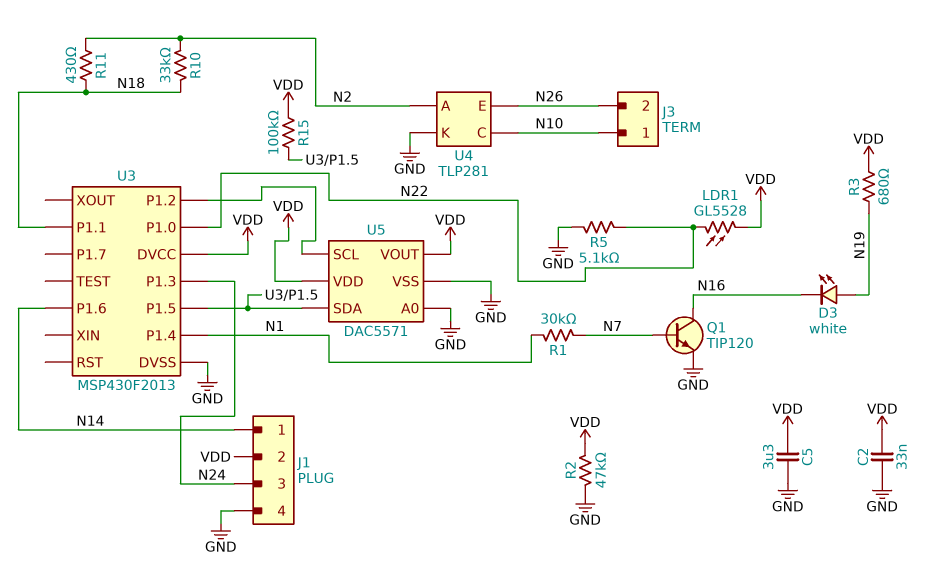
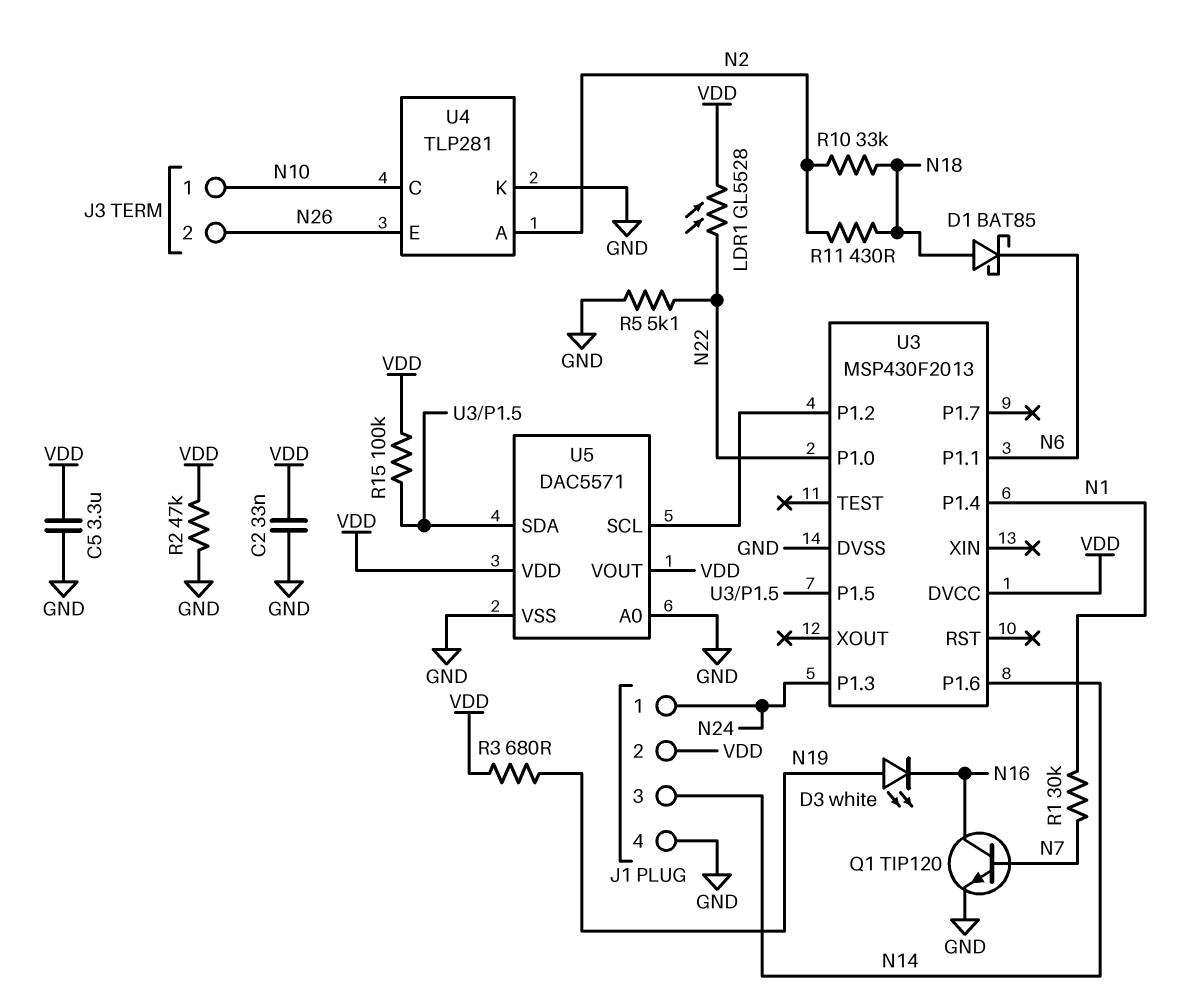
D1: none -> schottky BAT85 (A N18, K N6)
J1 pin 1: N14 -> N24
J1 pin 3: N24 -> N14
U3 pin P1.1: N18 -> N6

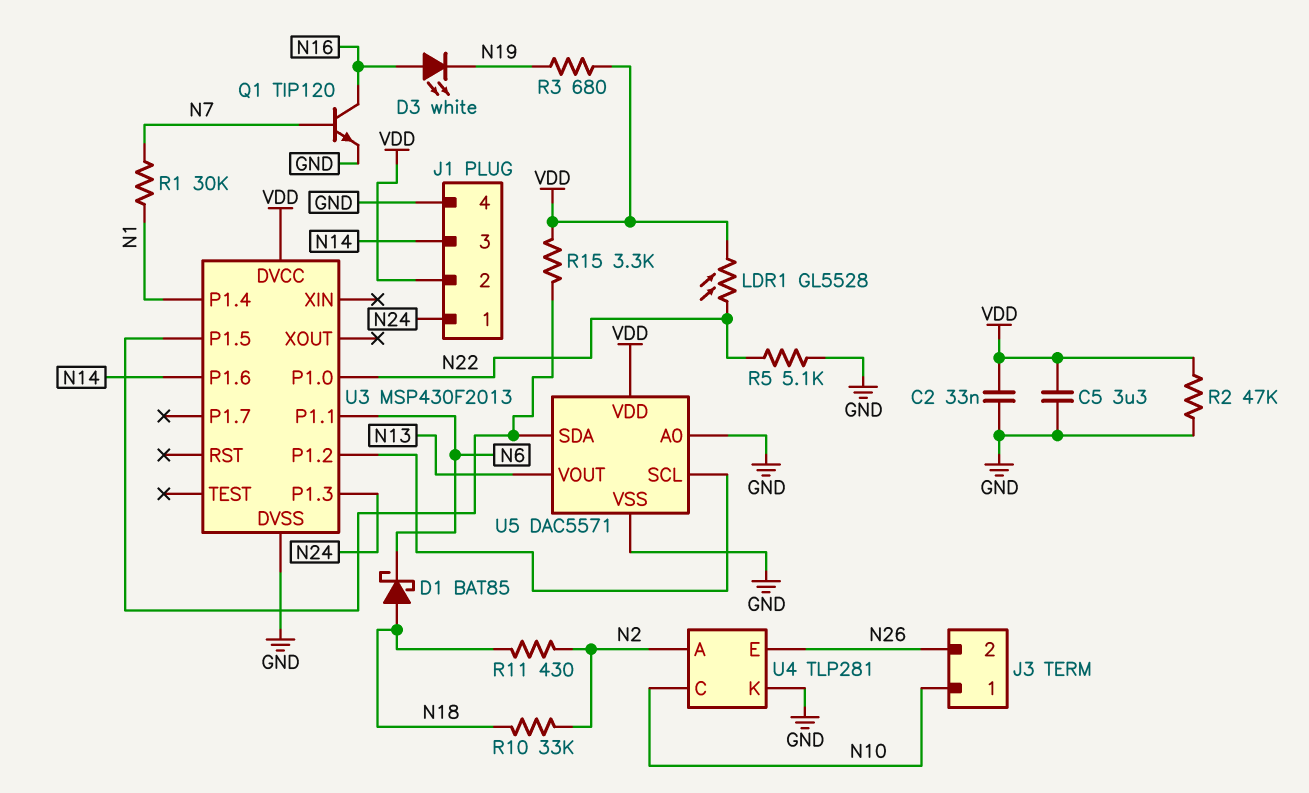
D3: LED white (A N19, K N16) -> LED white (A N16, K N19)
R15: 100k (U3/P1.5, VDD) -> 3.3k (U3/P1.5, VDD)
U5 pin VOUT: VDD -> N13

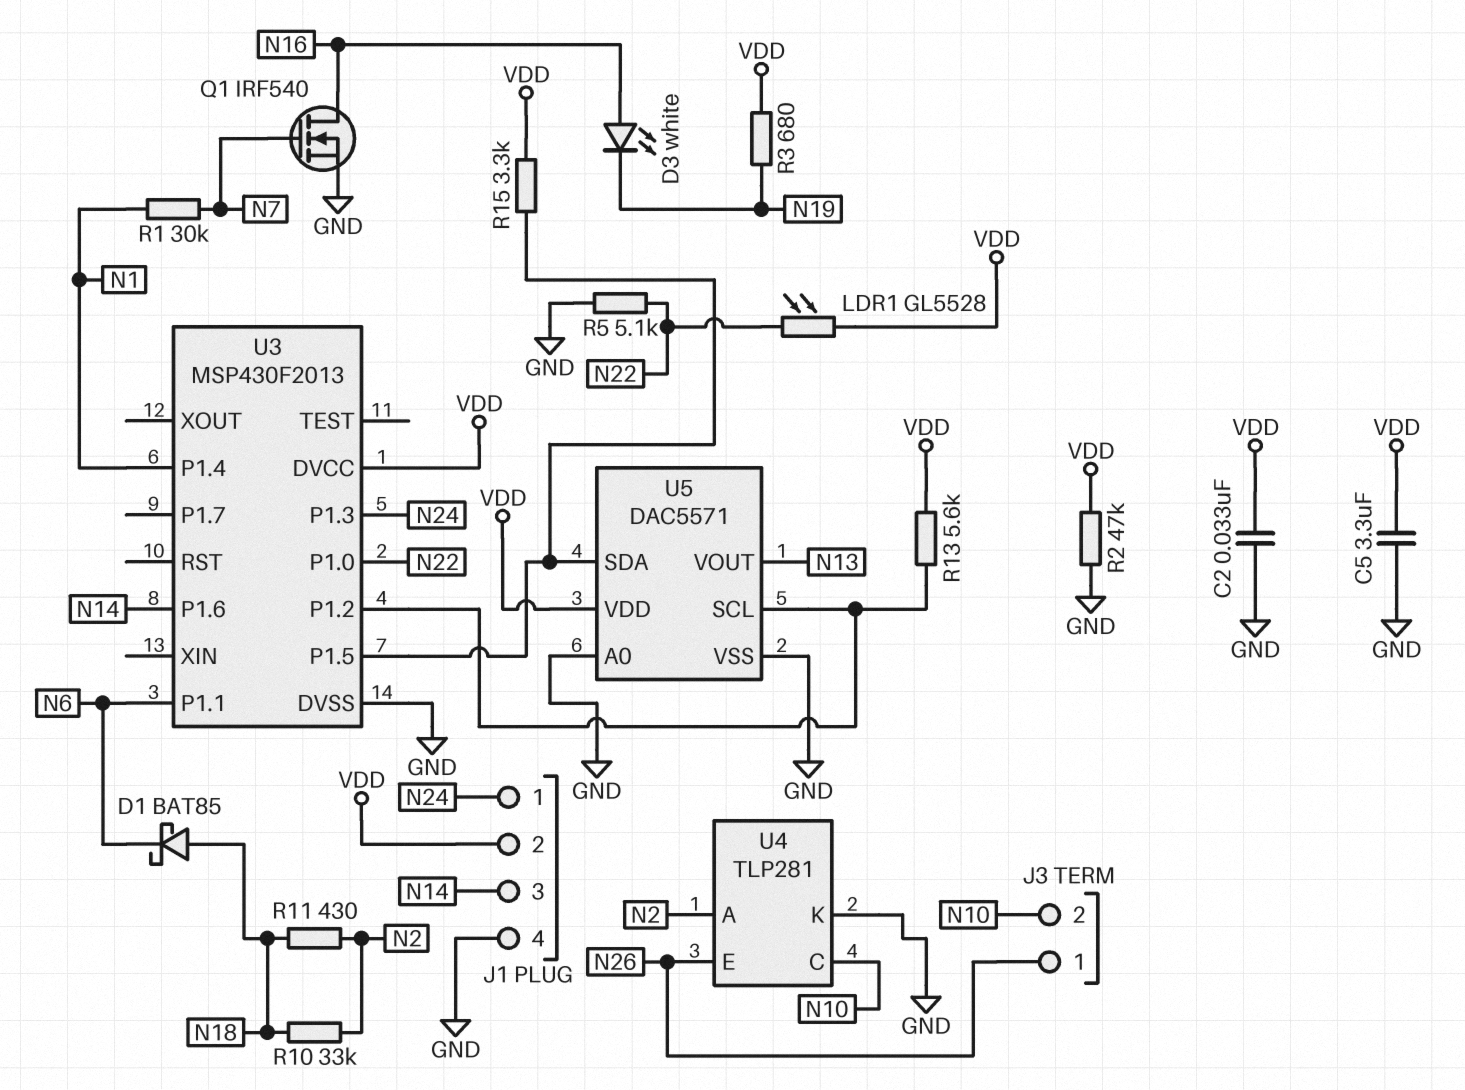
J3 pin 1: N10 -> N26
J3 pin 2: N26 -> N10
Q1: NPN TIP120 (B N7, C N16, E GND) -> NMOS IRF540 (G N7, D N16, S GND)
R13: none -> 5.6k (U3/P1.2, VDD)

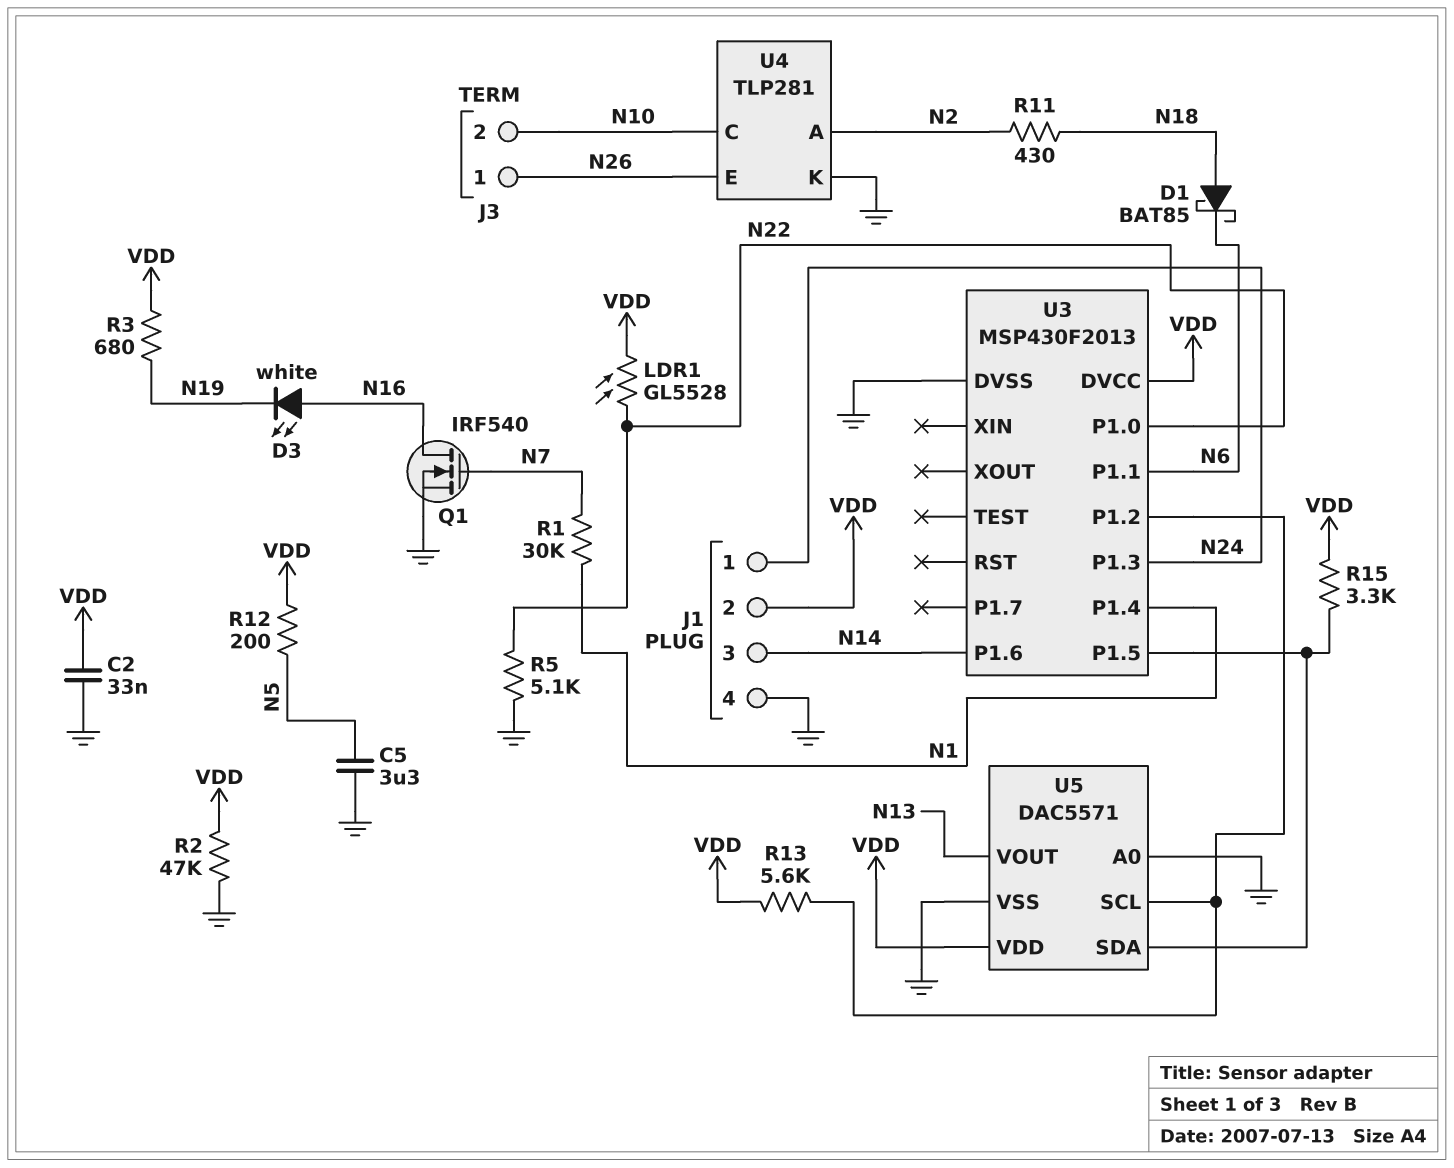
C5: 3.3uF (GND, VDD) -> 3.3uF (GND, N5)
R10: 33k (N2, N18) -> none
R12: none -> 200 (N5, VDD)

